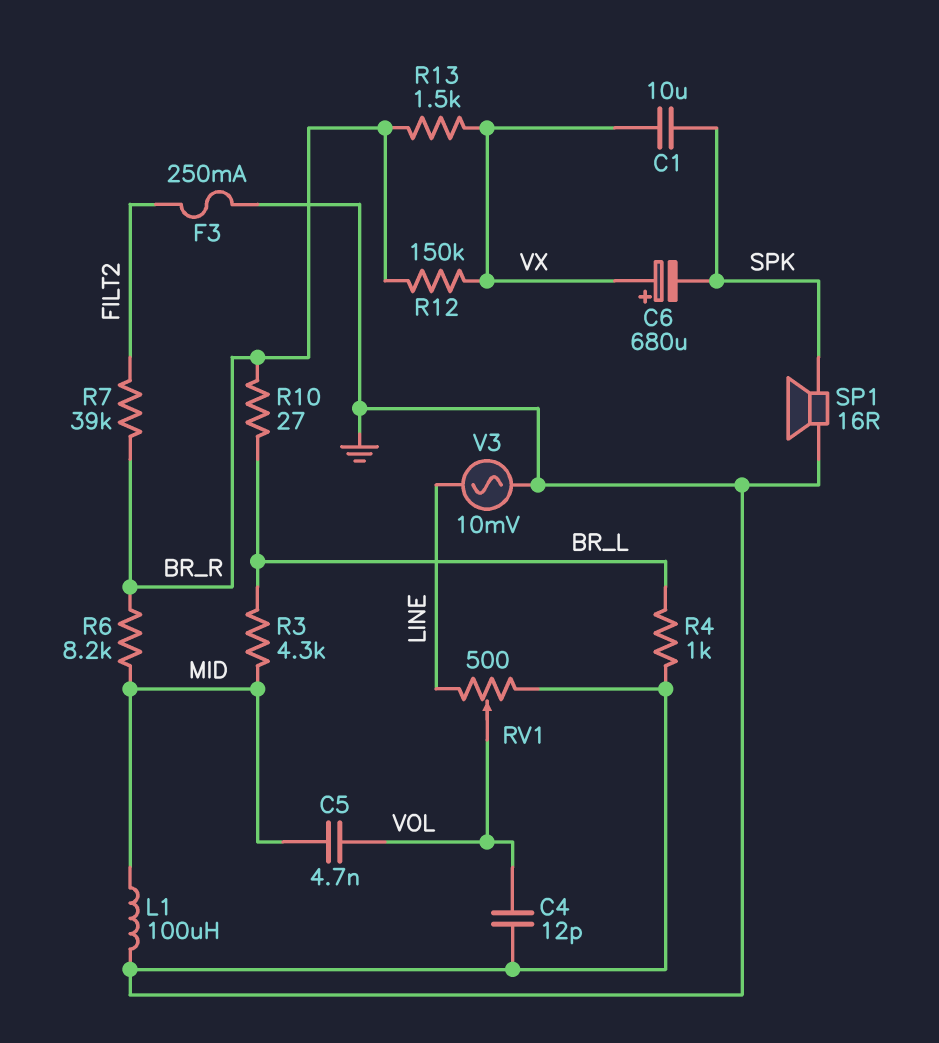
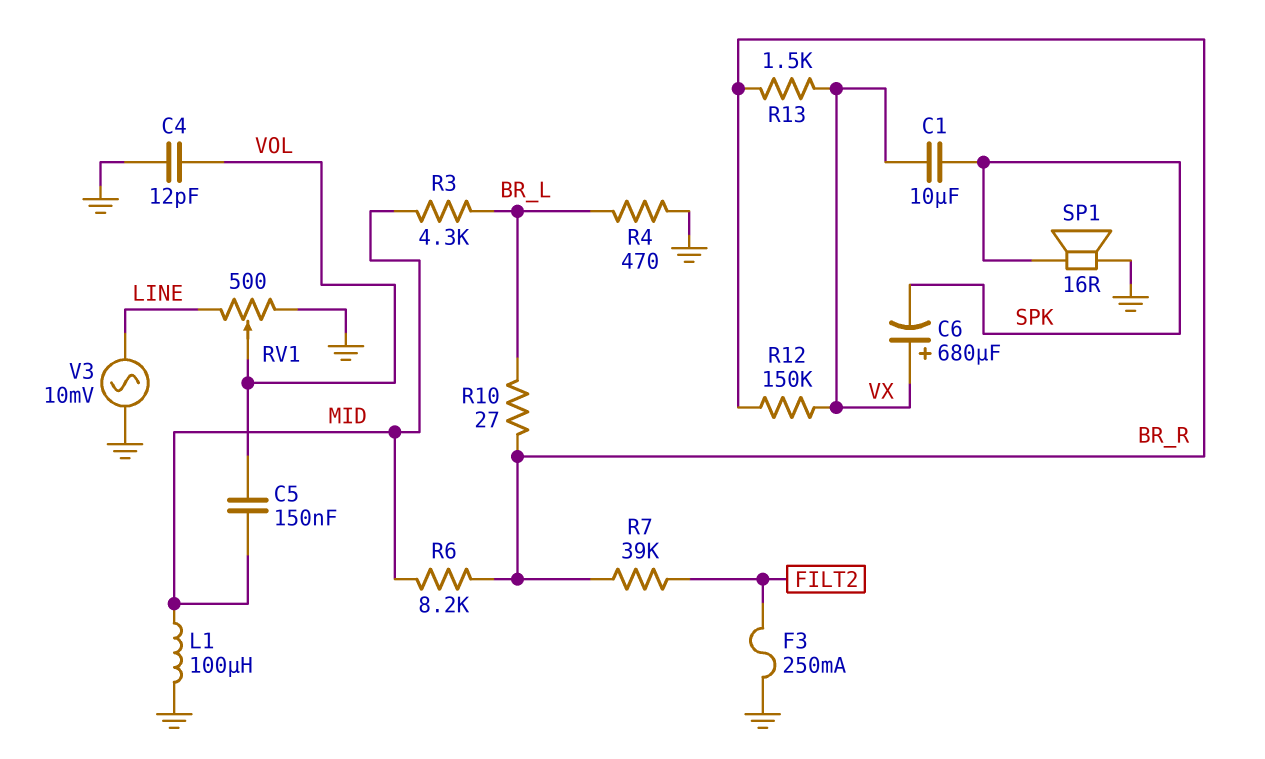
C5: 4.7nF (MID, VOL) -> 150nF (MID, VOL)
R4: 1k (BR_L, GND) -> 470 (BR_L, GND)

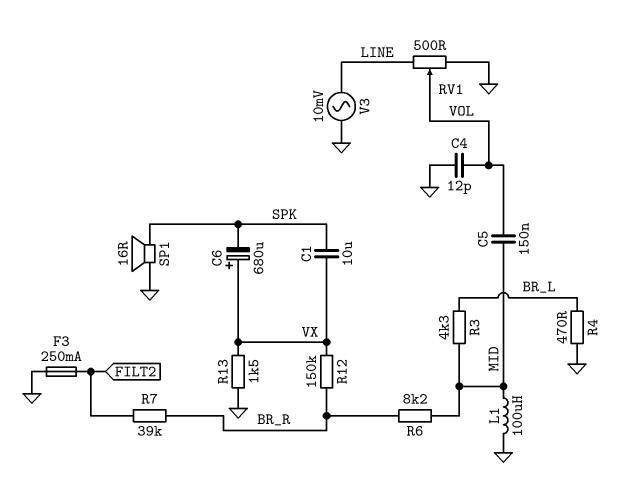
R10: 27 (BR_L, BR_R) -> none
R13: 1.5k (BR_R, VX) -> 1.5k (GND, VX)

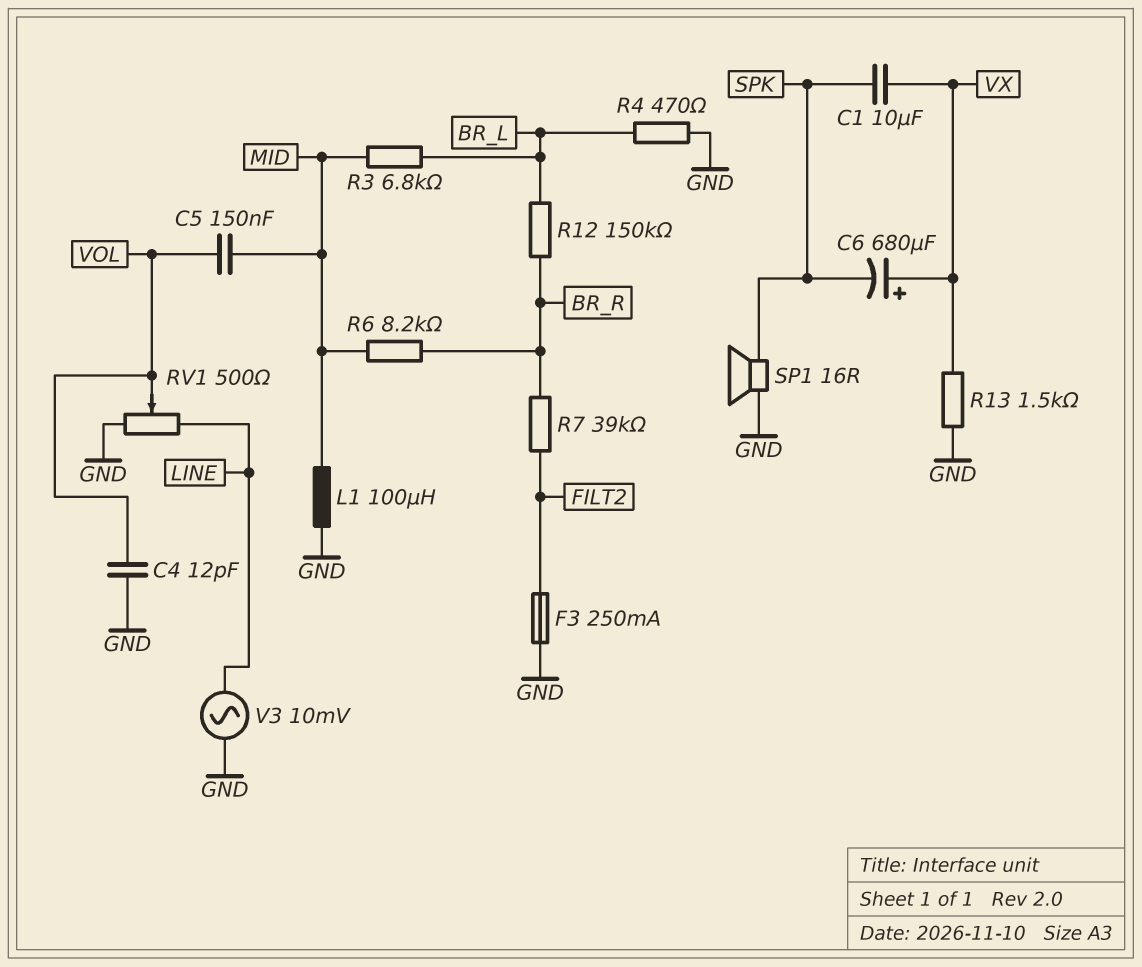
R3: 4.3k (BR_L, MID) -> 6.8k (BR_L, MID)
R12: 150k (BR_R, VX) -> 150k (BR_L, BR_R)

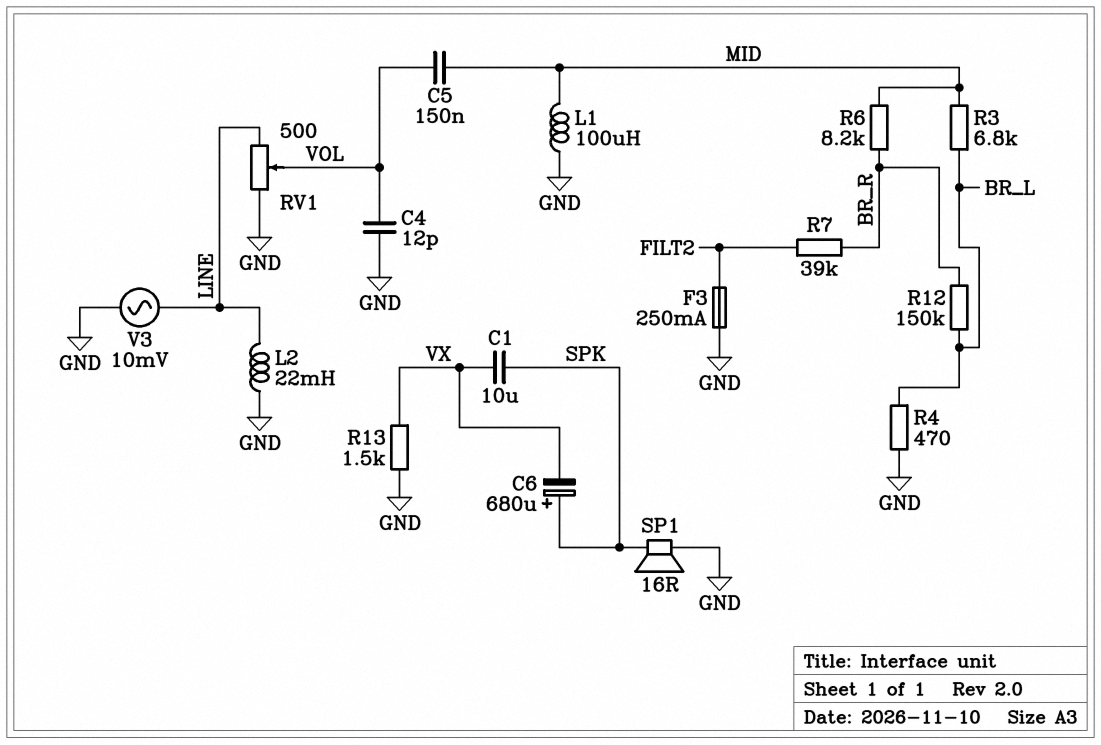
C6: 680uF (plus VX, minus SPK) -> 680uF (plus SPK, minus VX)
L2: none -> 22mH (GND, LINE)

